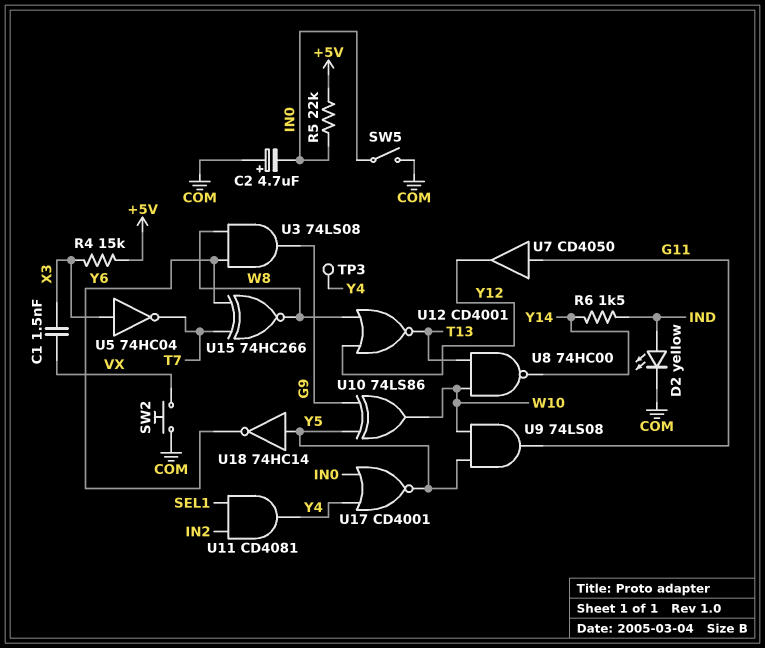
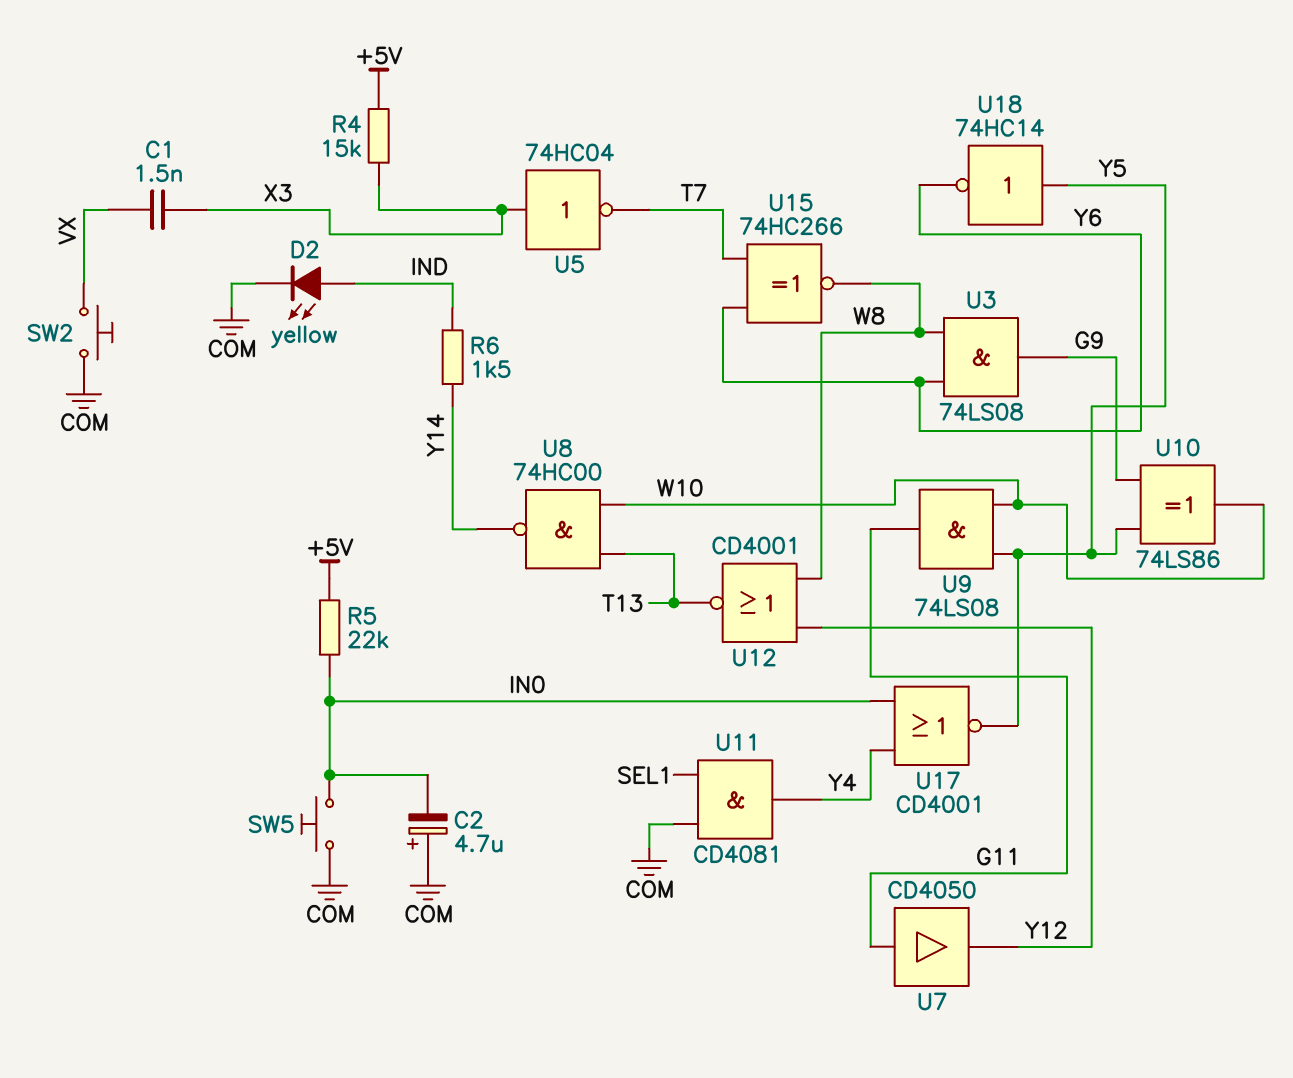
SW5: switch (COM, IN0) -> button (COM, IN0)
TP3: test point (Y4) -> none
U11: AND CD4081 (in IN2, in SEL1, out Y4) -> AND CD4081 (in COM, in SEL1, out Y4)

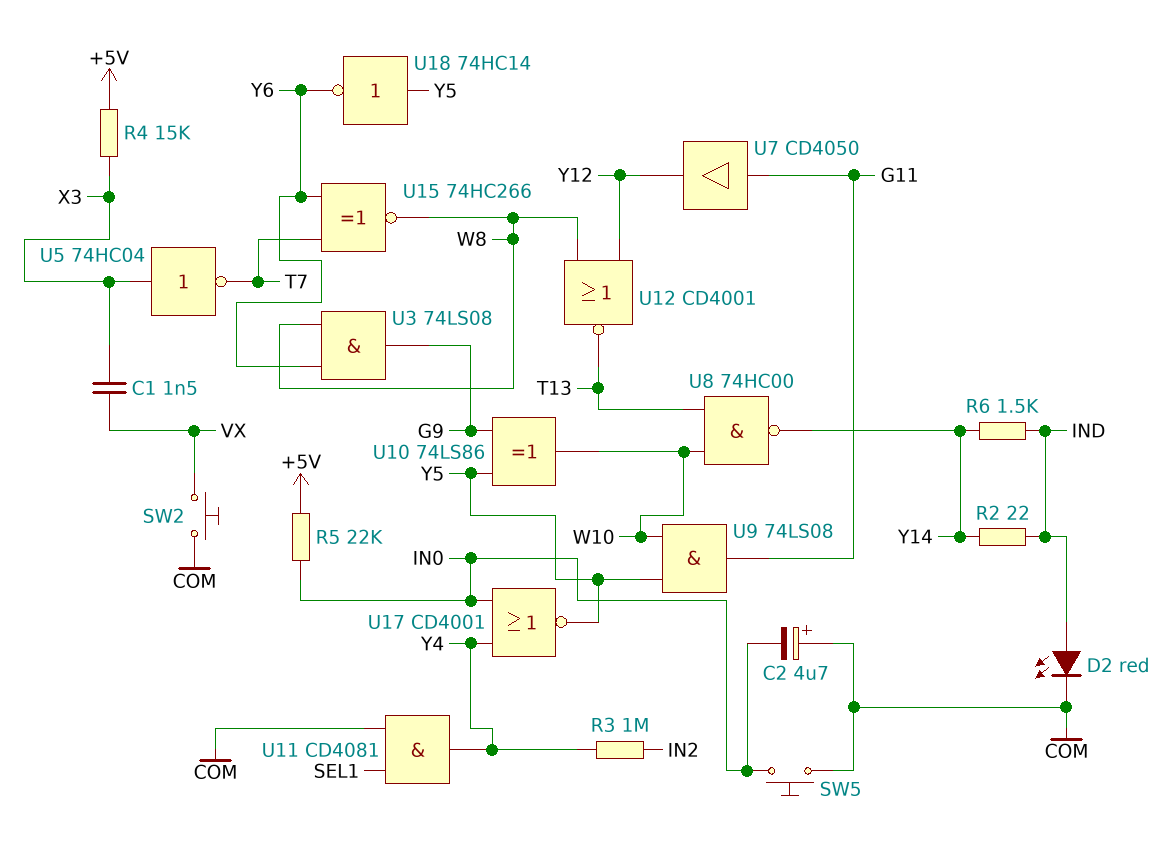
D2: LED yellow (A IND, K COM) -> LED red (A IND, K COM)
R2: none -> 22 (IND, Y14)
R3: none -> 1M (IN2, Y4)

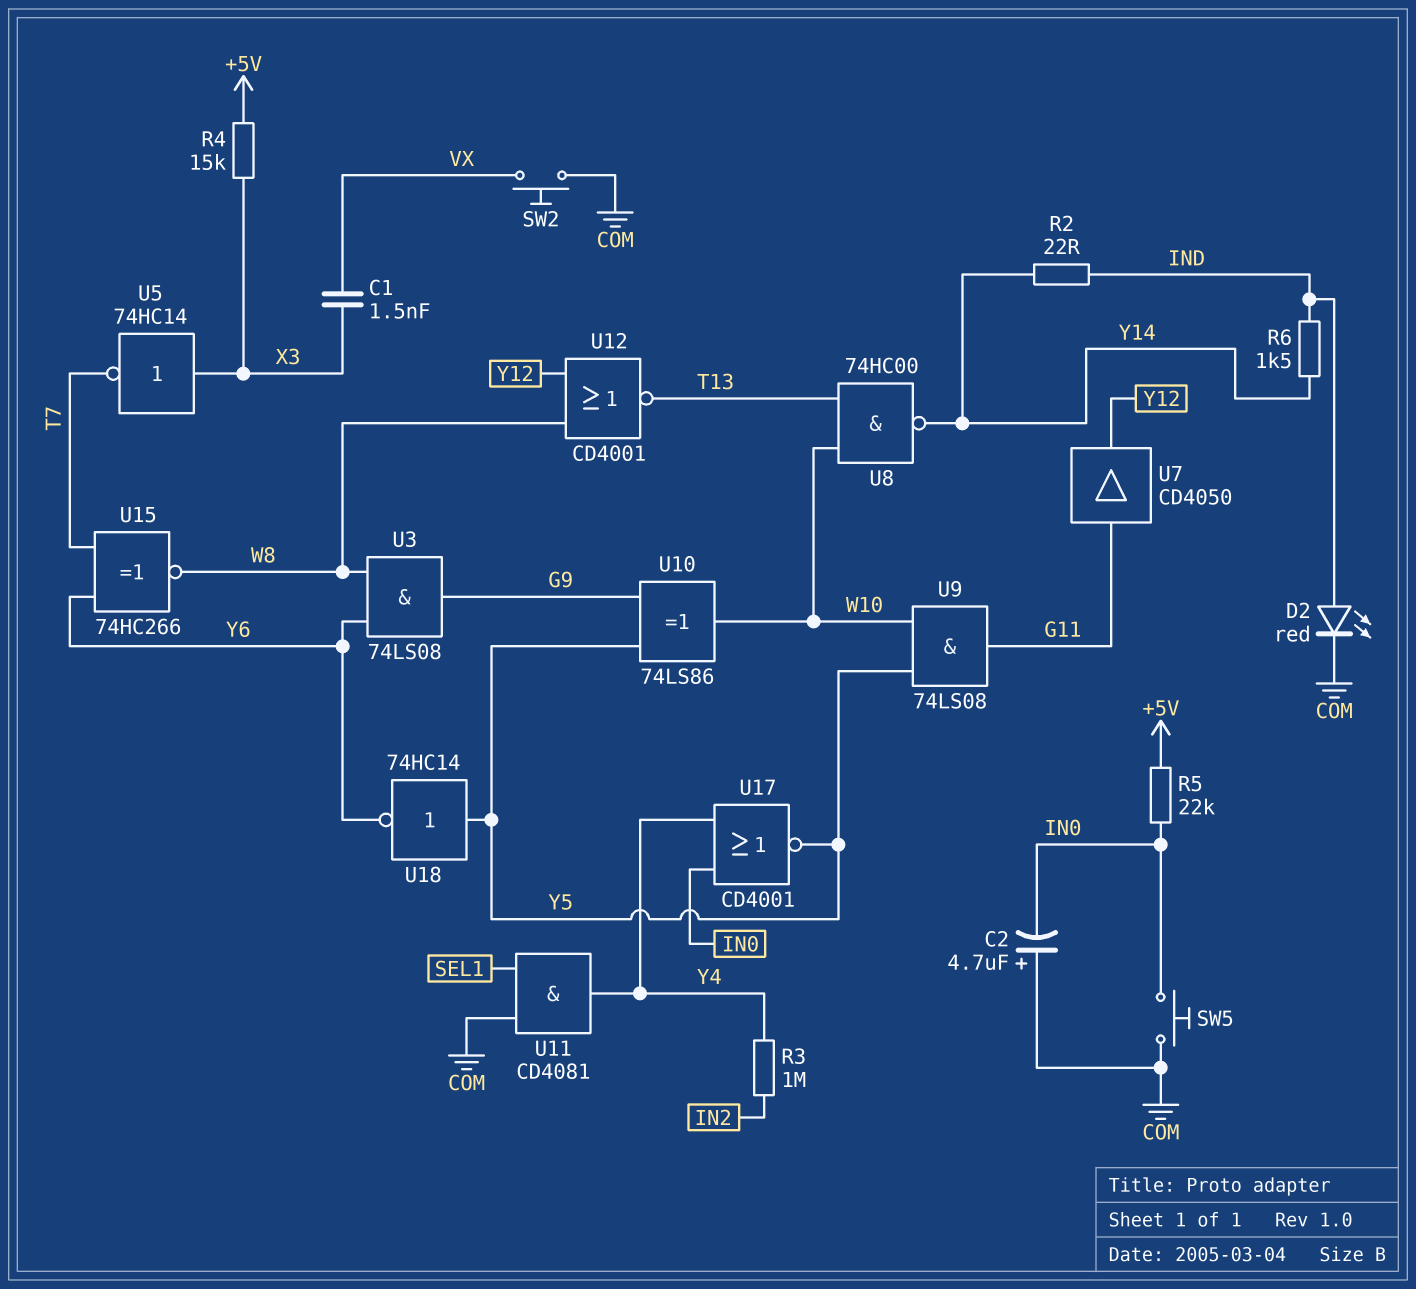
U5: NOT 74HC04 (in X3, out T7) -> NOT 74HC14 (in X3, out T7)

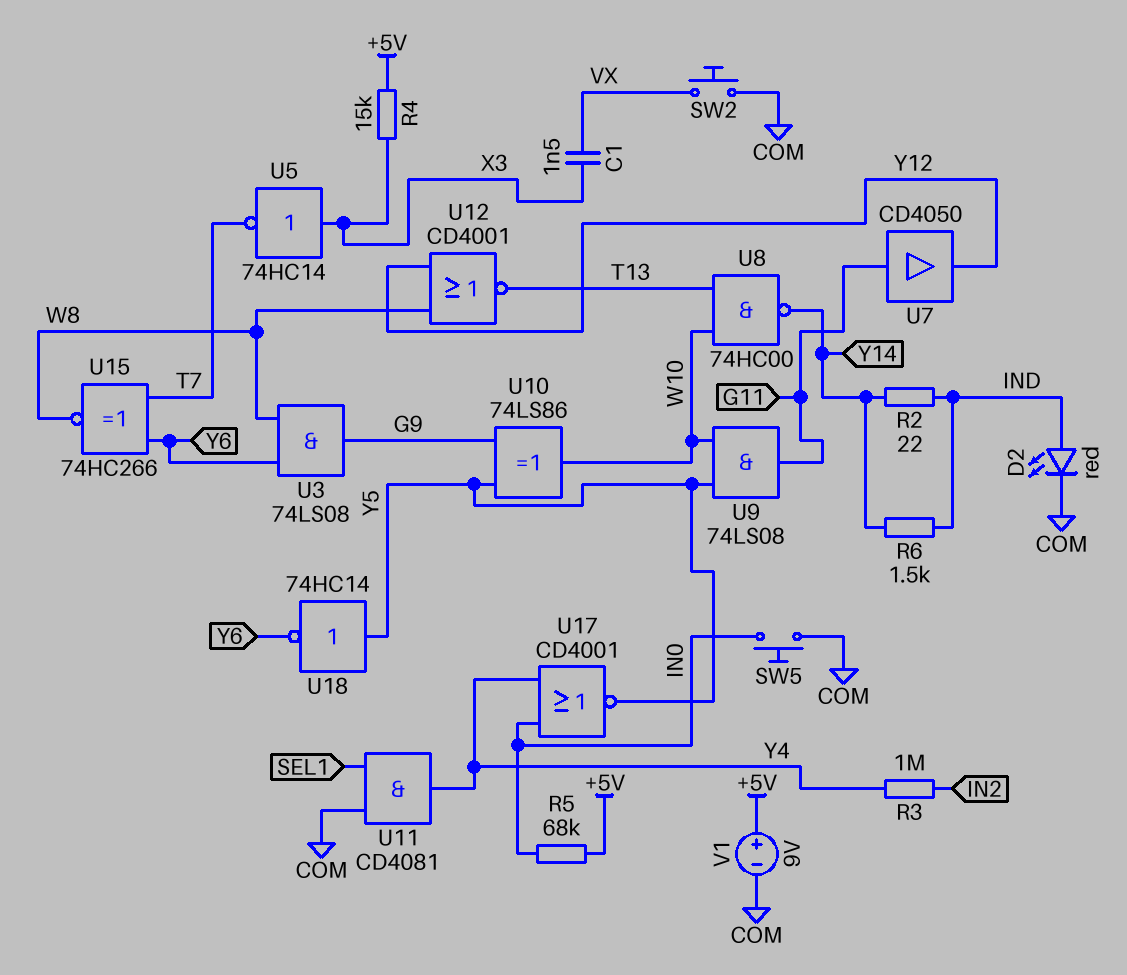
C2: 4.7uF (plus COM, minus IN0) -> none
R5: 22k (+5V, IN0) -> 68k (+5V, IN0)
V1: none -> 9V (plus +5V, minus COM)

